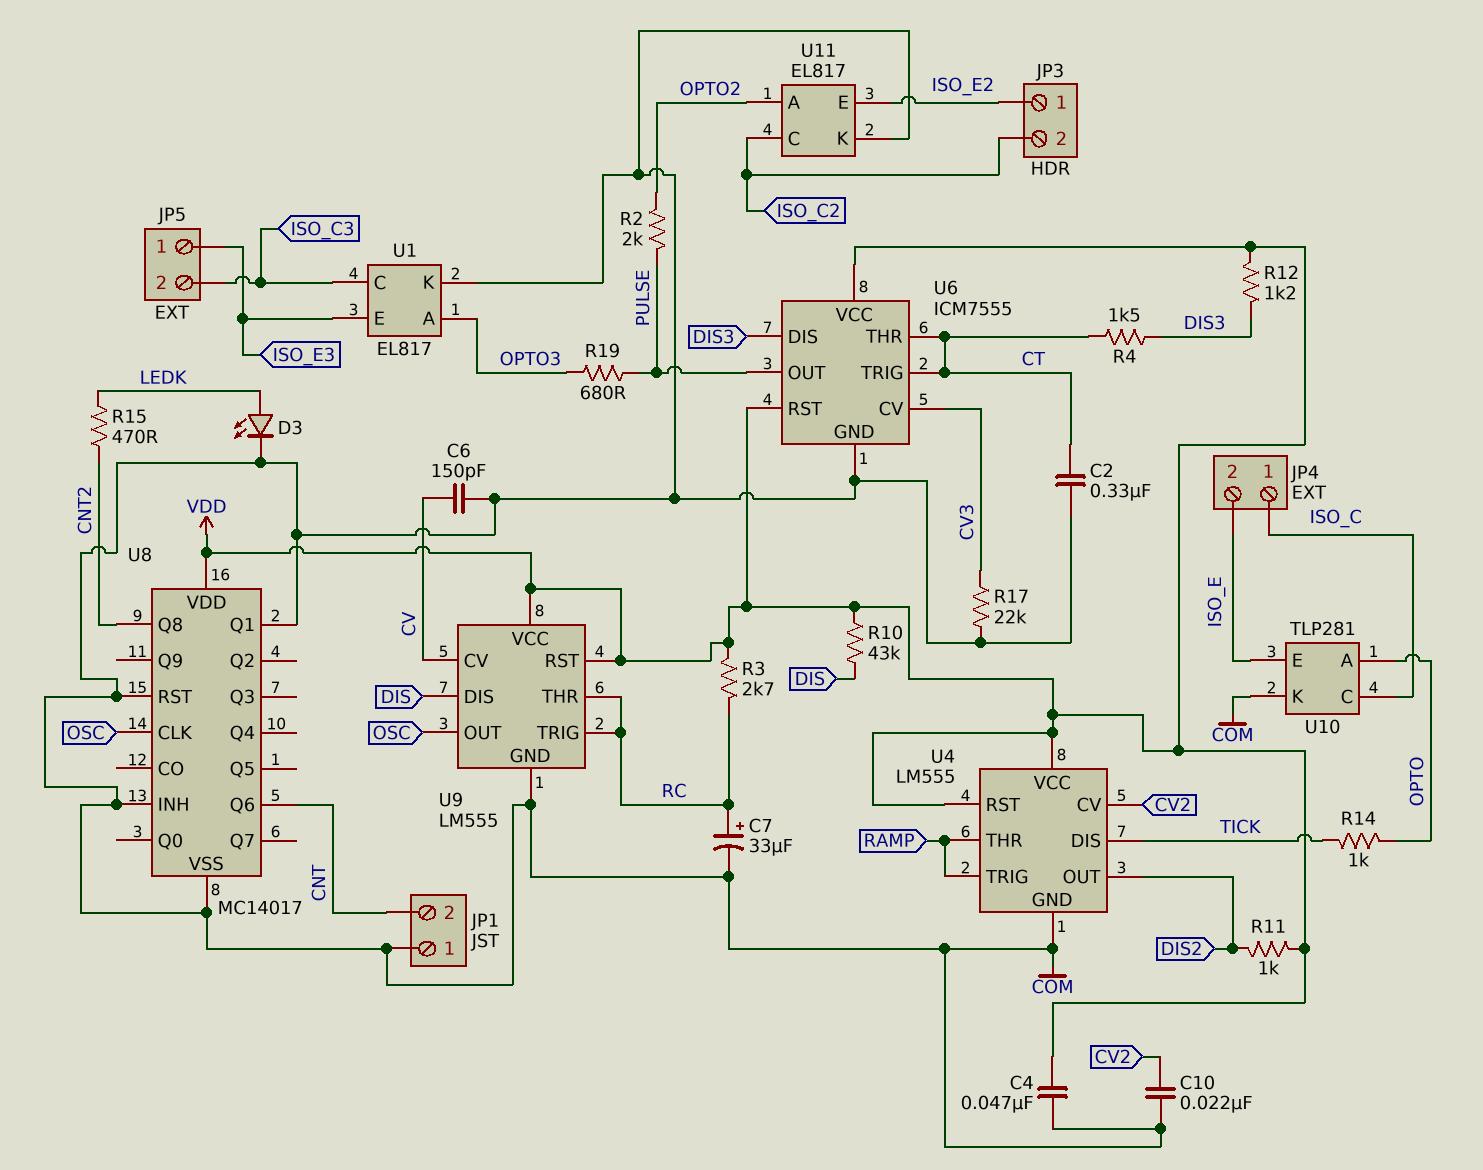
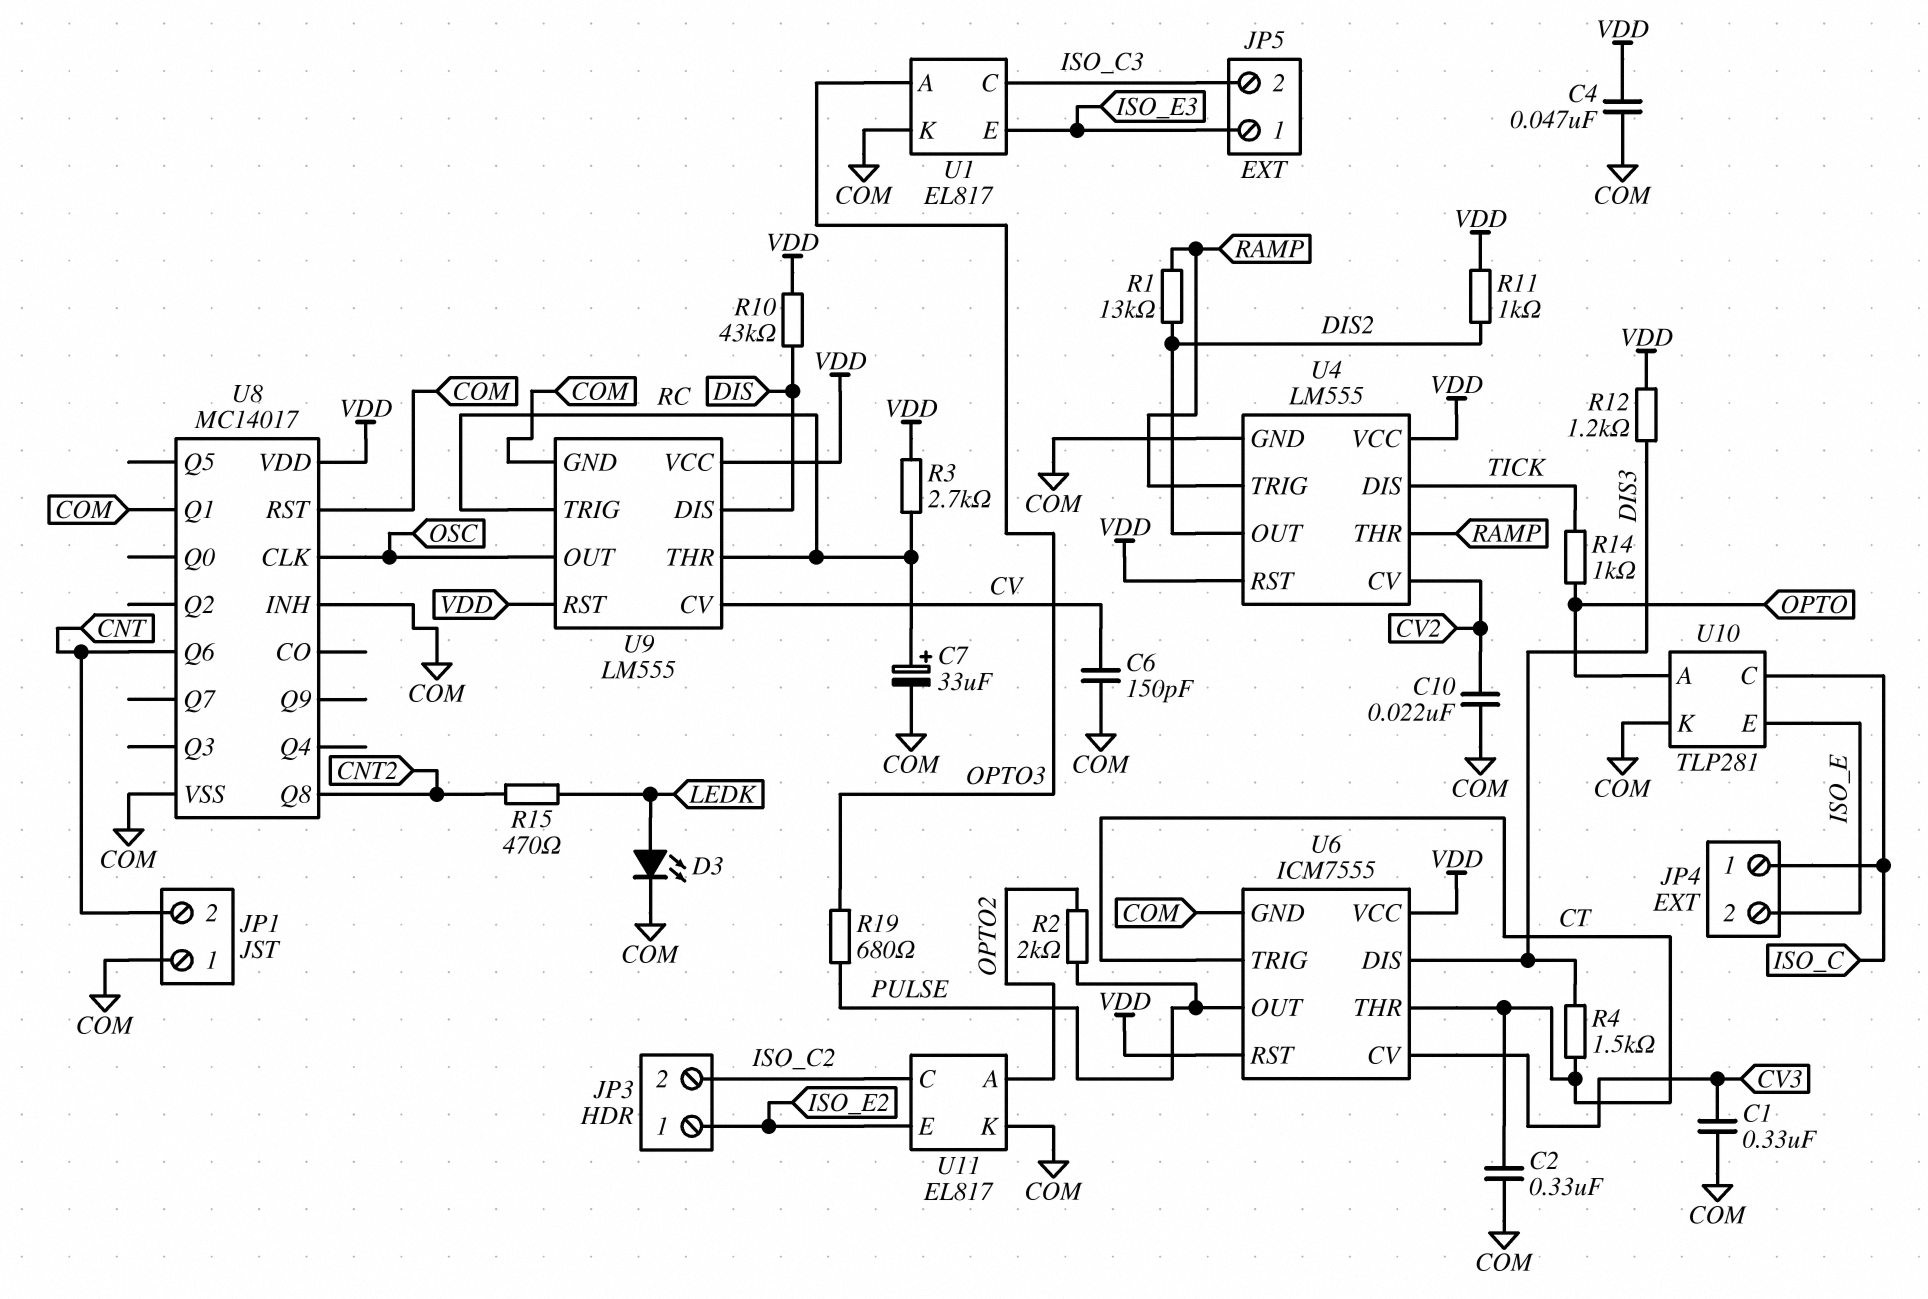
C1: none -> 330nF (COM, CV3)
R1: none -> 13k (DIS2, RAMP)
R17: 22k (COM, CV3) -> none

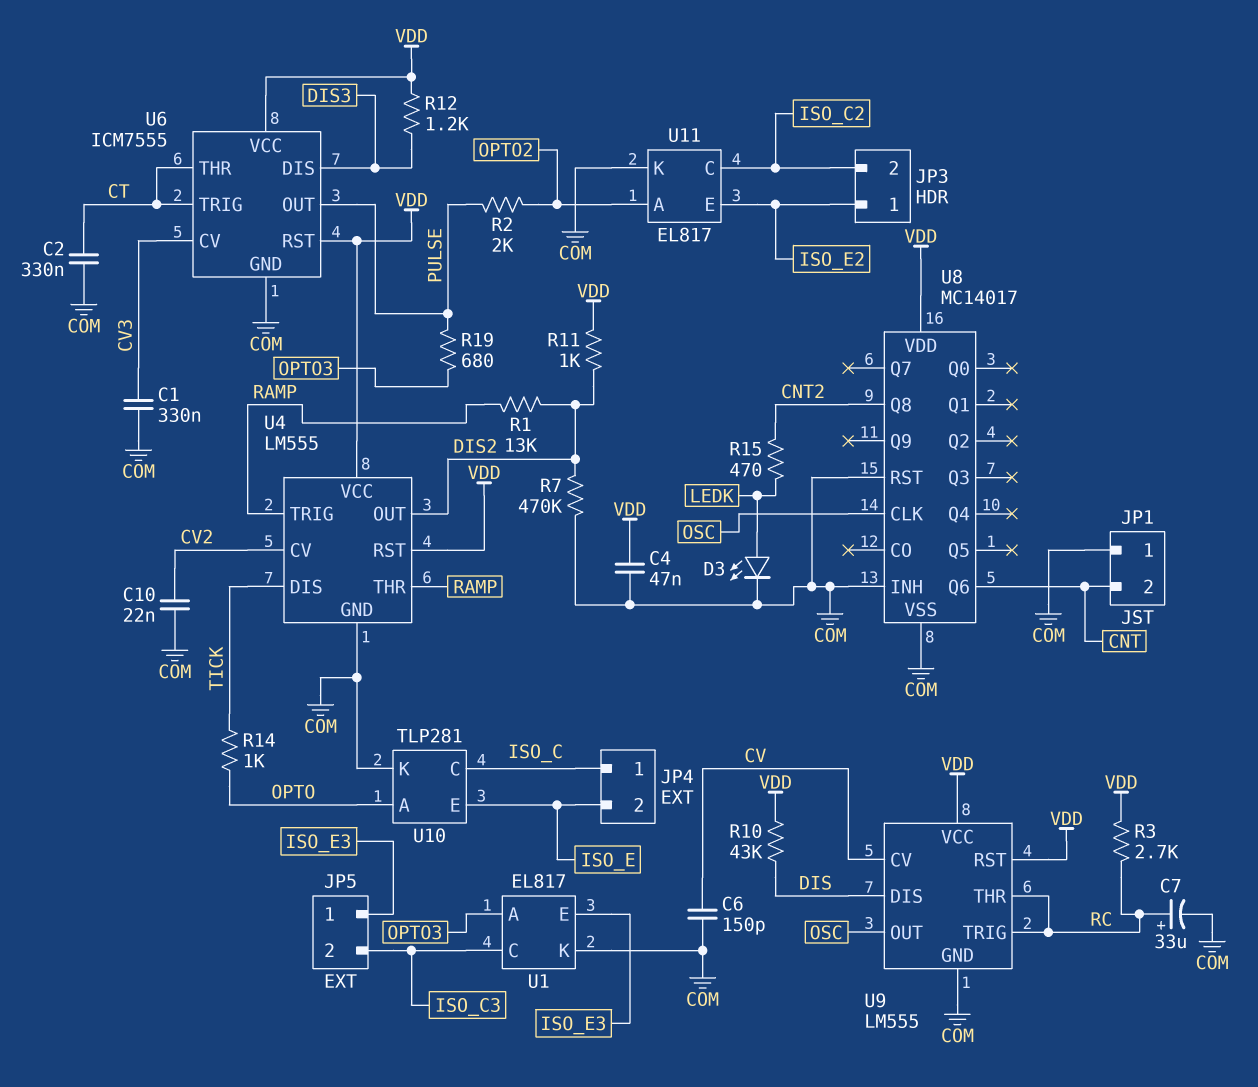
R4: 1.5k (CT, DIS3) -> none
R7: none -> 470k (COM, DIS2)
U8 pin Q1: COM -> none

